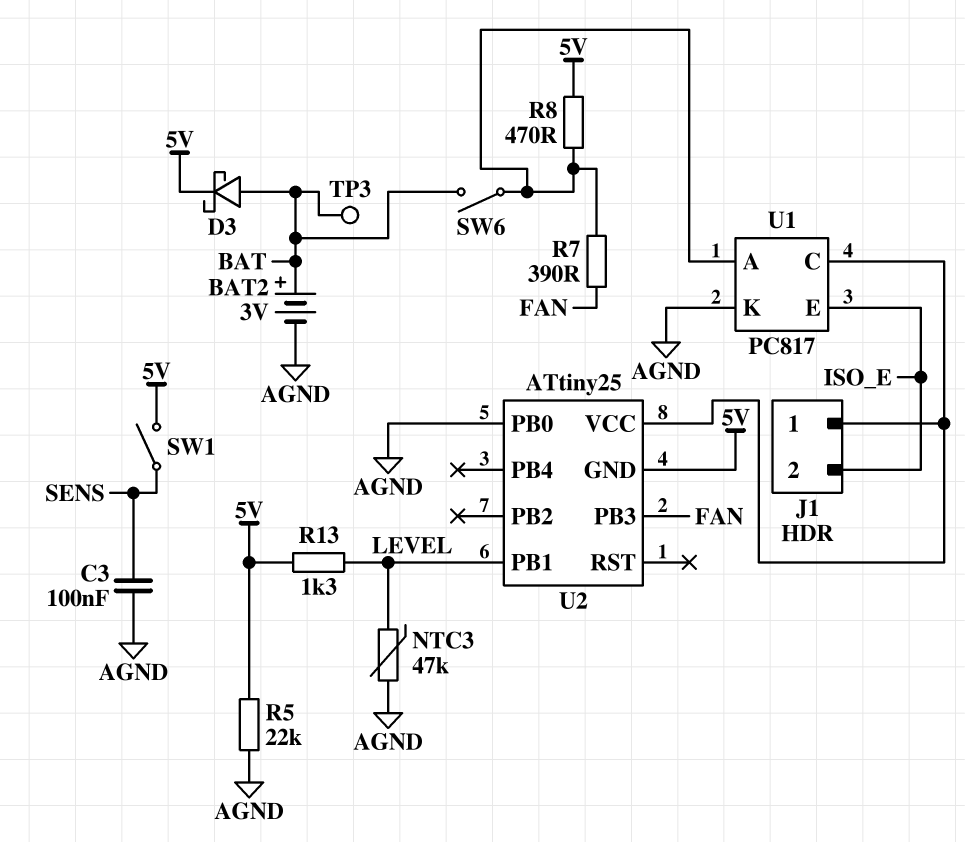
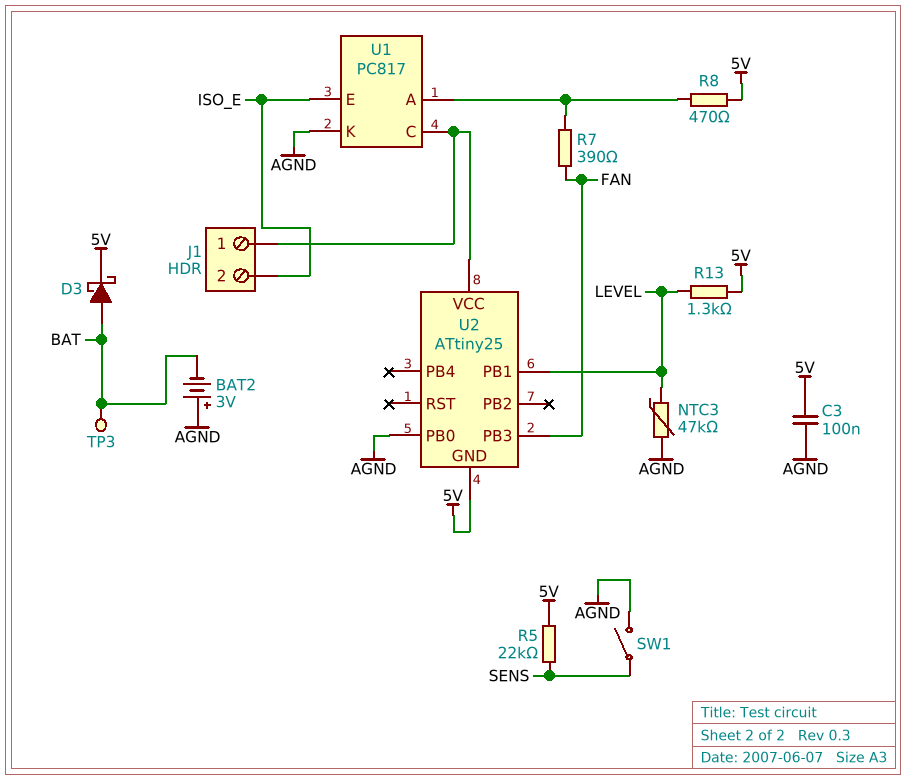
BAT2: 3V (plus BAT, minus AGND) -> 3V (plus AGND, minus BAT)
C3: 100nF (AGND, SENS) -> 100nF (5V, AGND)
R5: 22k (5V, AGND) -> 22k (5V, SENS)
SW1: switch (5V, SENS) -> switch (AGND, SENS)
SW6: switch (BAT, U1/A) -> none

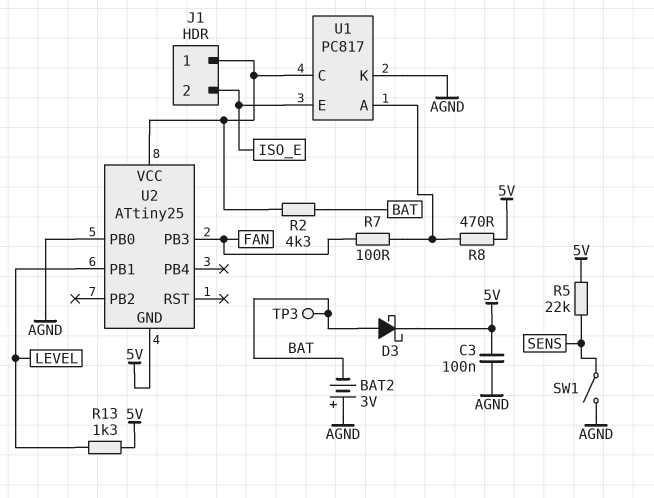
NTC3: 47k (AGND, LEVEL) -> none
R2: none -> 4.3k (BAT, J1/1)
R7: 390 (FAN, U1/A) -> 100 (FAN, U1/A)

